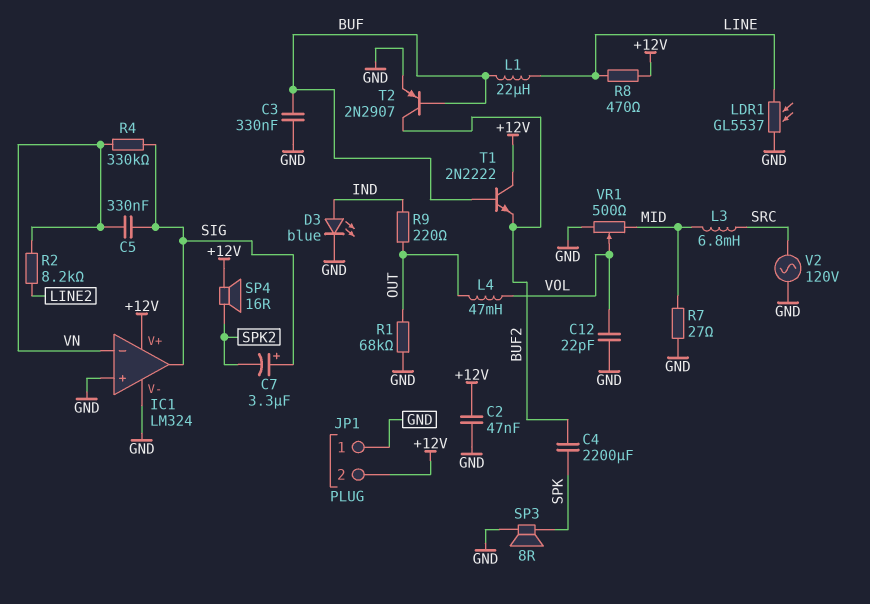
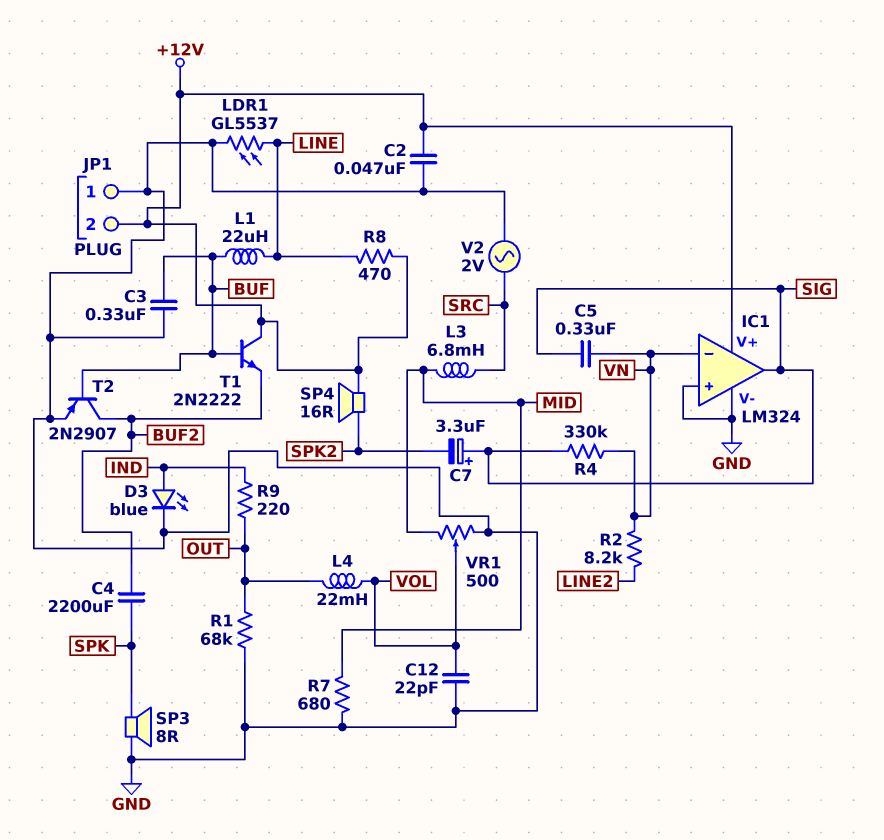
L4: 47mH (OUT, VOL) -> 22mH (OUT, VOL)
R7: 27 (GND, MID) -> 680 (GND, MID)
V2: AC 120V (GND, SRC) -> AC 2V (GND, SRC)

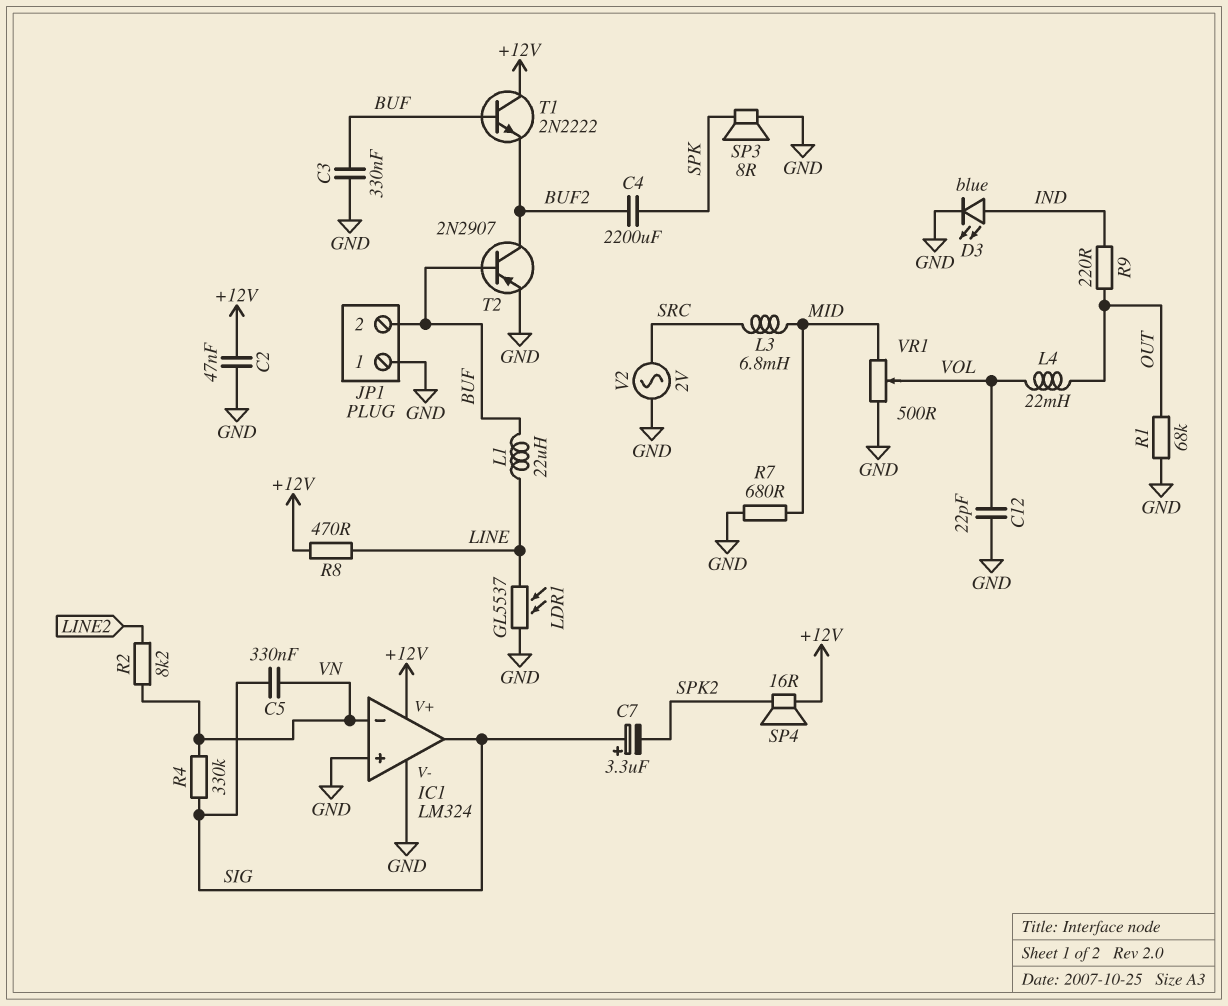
JP1 pin 2: +12V -> BUF

